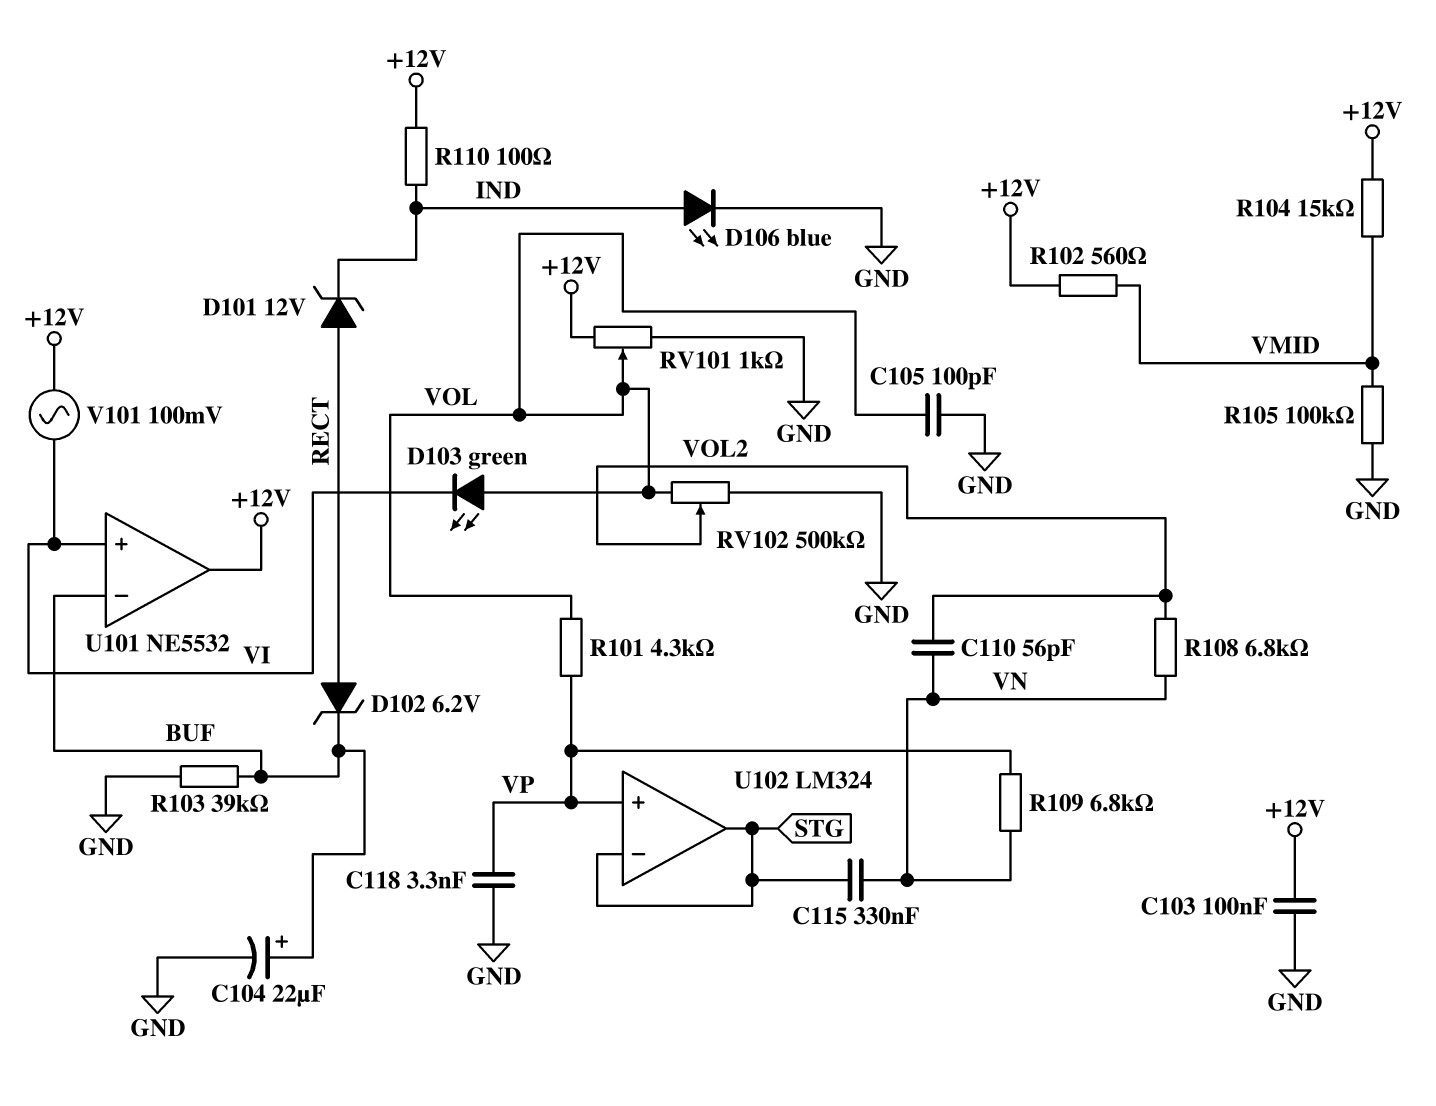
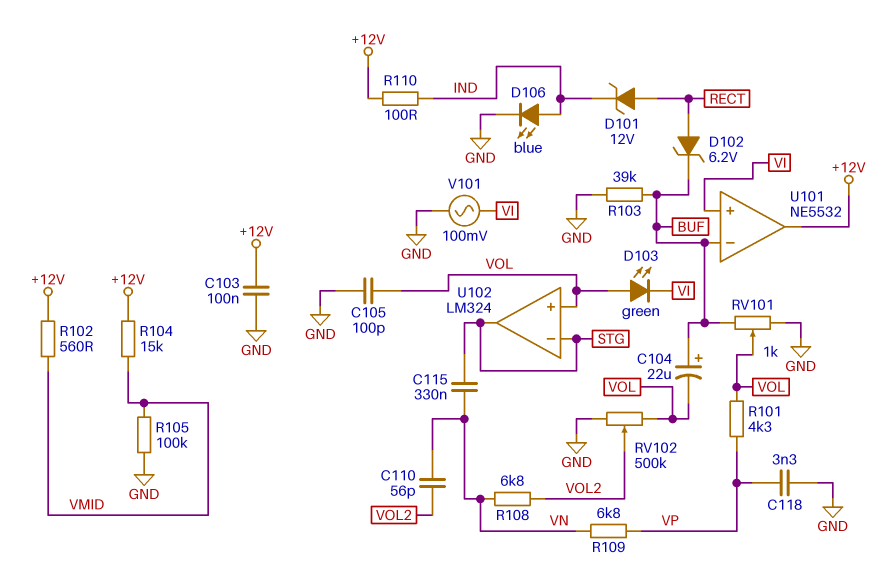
C104: 22uF (plus BUF, minus GND) -> 22uF (plus BUF, minus VOL)
RV101: 1k (+12V, GND, wiper VOL) -> 1k (BUF, GND, wiper VOL)
U102 pin in+: VP -> VOL
V101: AC 100mV (+12V, VI) -> AC 100mV (GND, VI)

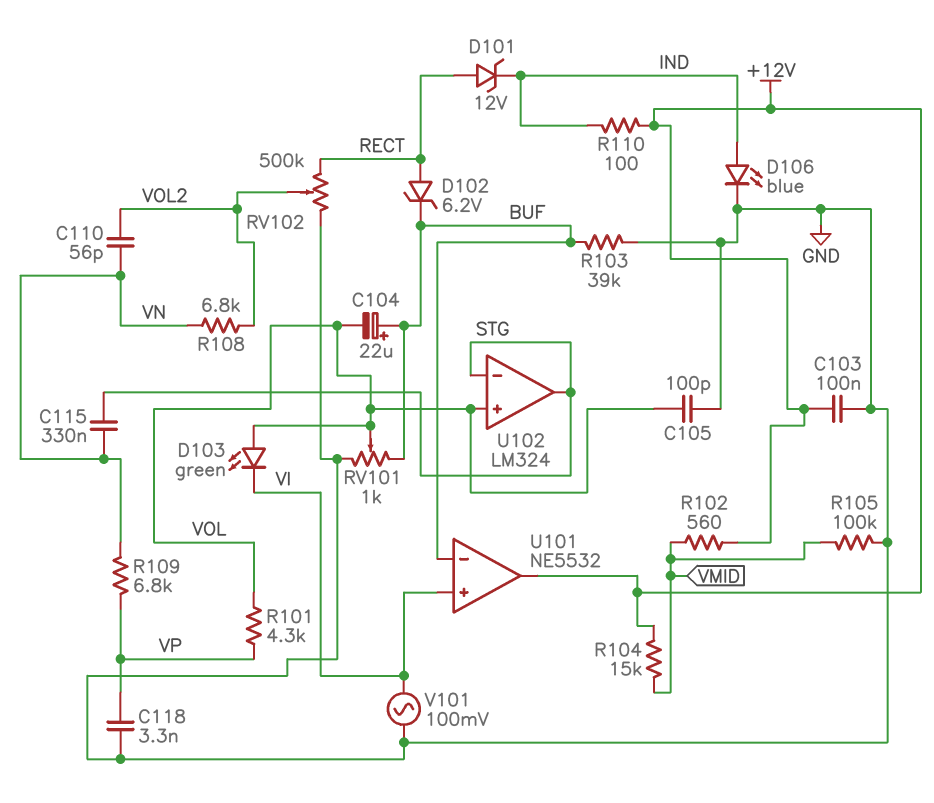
RV102: 500k (GND, VOL, wiper VOL2) -> 500k (GND, RECT, wiper VOL2)

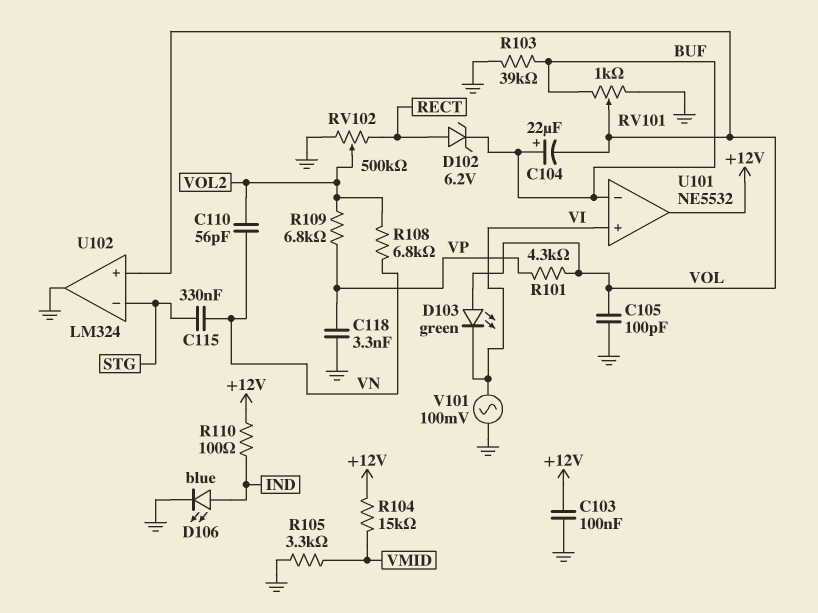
D101: zener 12V (A RECT, K IND) -> none
R102: 560 (+12V, VMID) -> none
R105: 100k (GND, VMID) -> 3.3k (GND, VMID)
R109: 6.8k (VN, VP) -> 6.8k (VOL2, VP)
U102 pin out: STG -> GND

